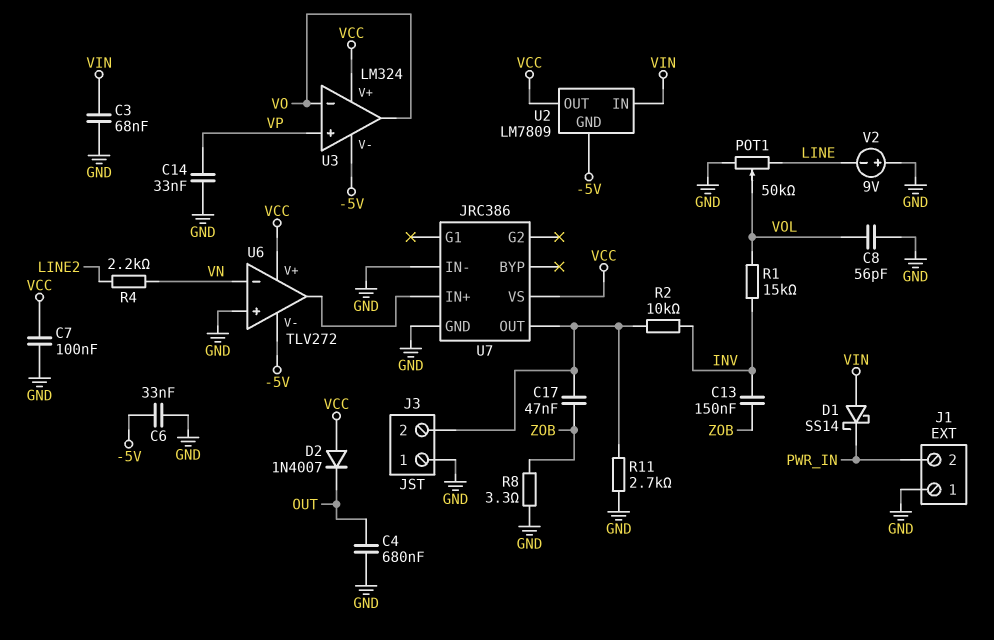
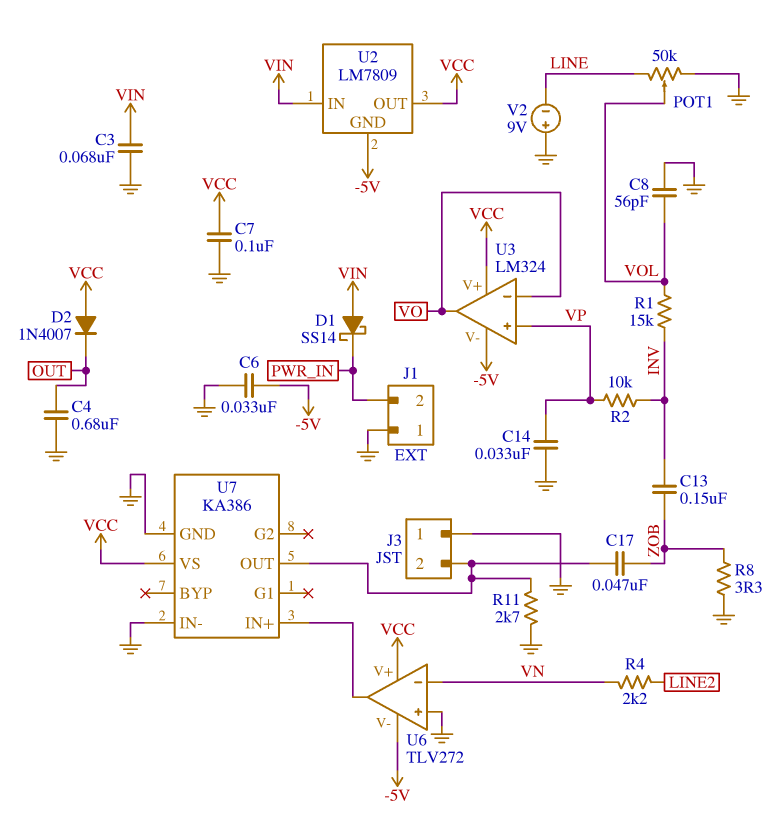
R2: 10k (INV, J3/2) -> 10k (INV, VP)
U7: JRC386 -> KA386

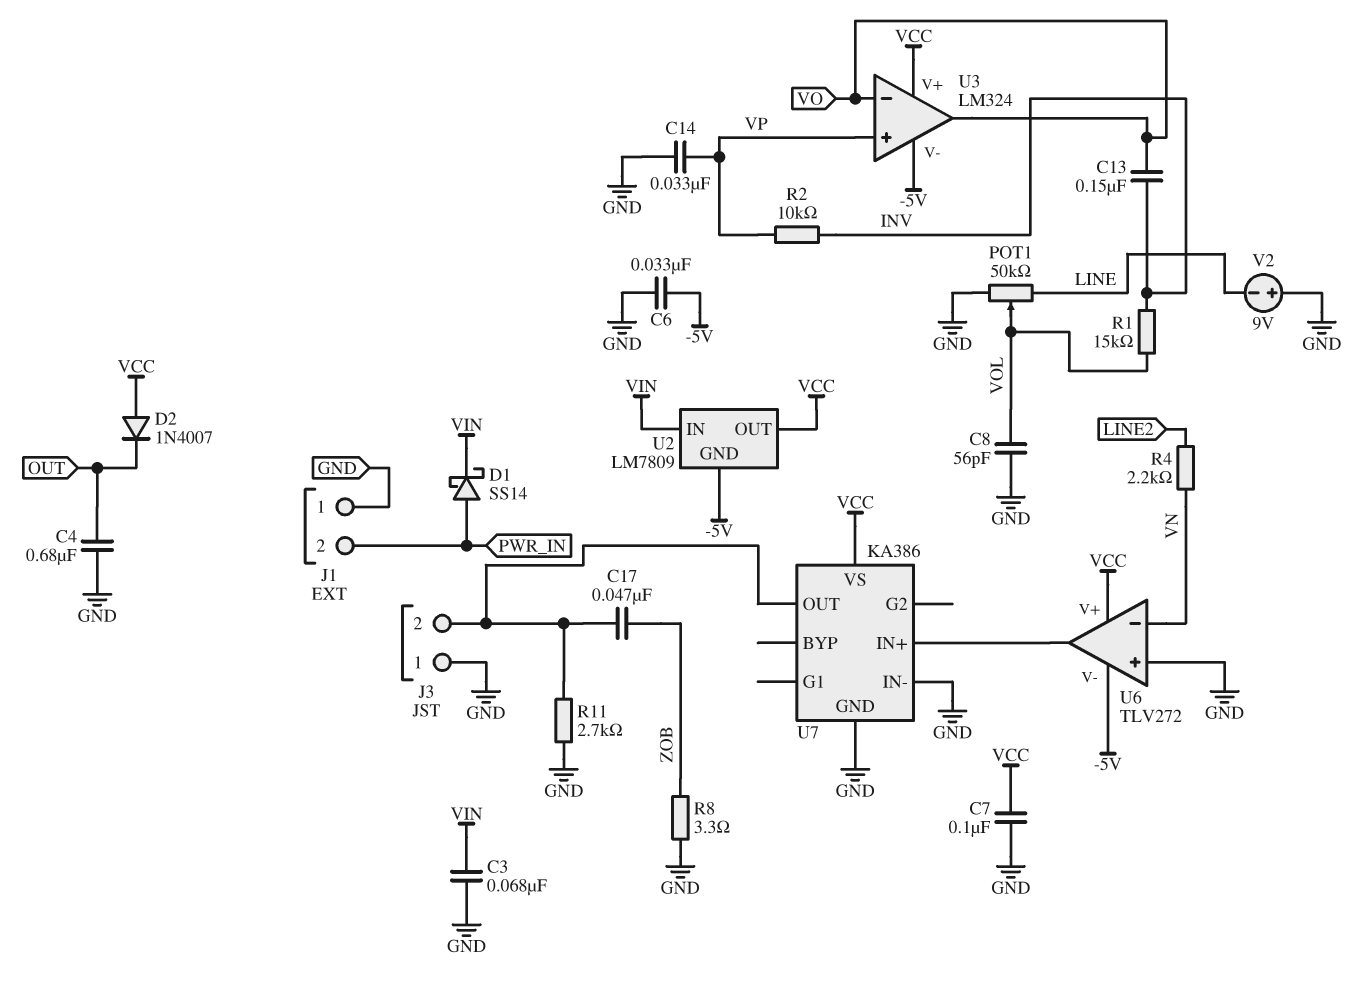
C13: 150nF (INV, ZOB) -> 150nF (INV, VO)
D1: schottky SS14 (A VIN, K PWR_IN) -> schottky SS14 (A PWR_IN, K VIN)

